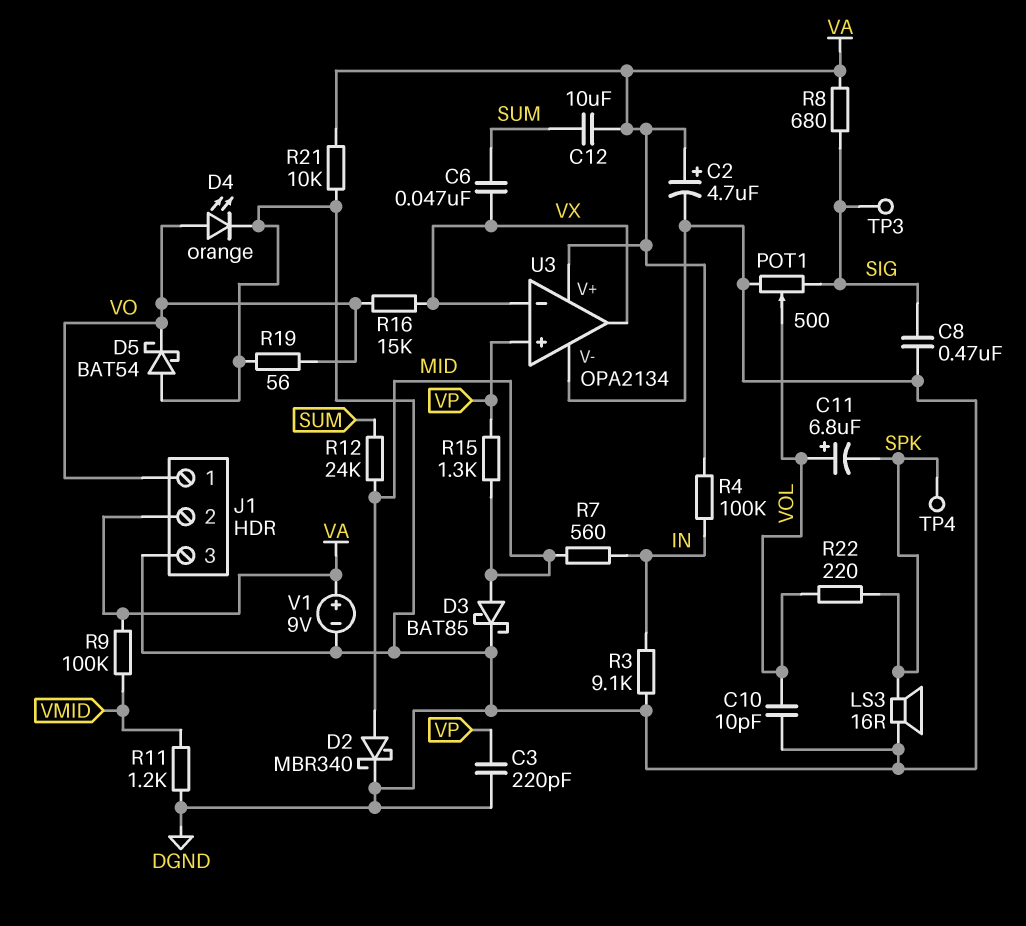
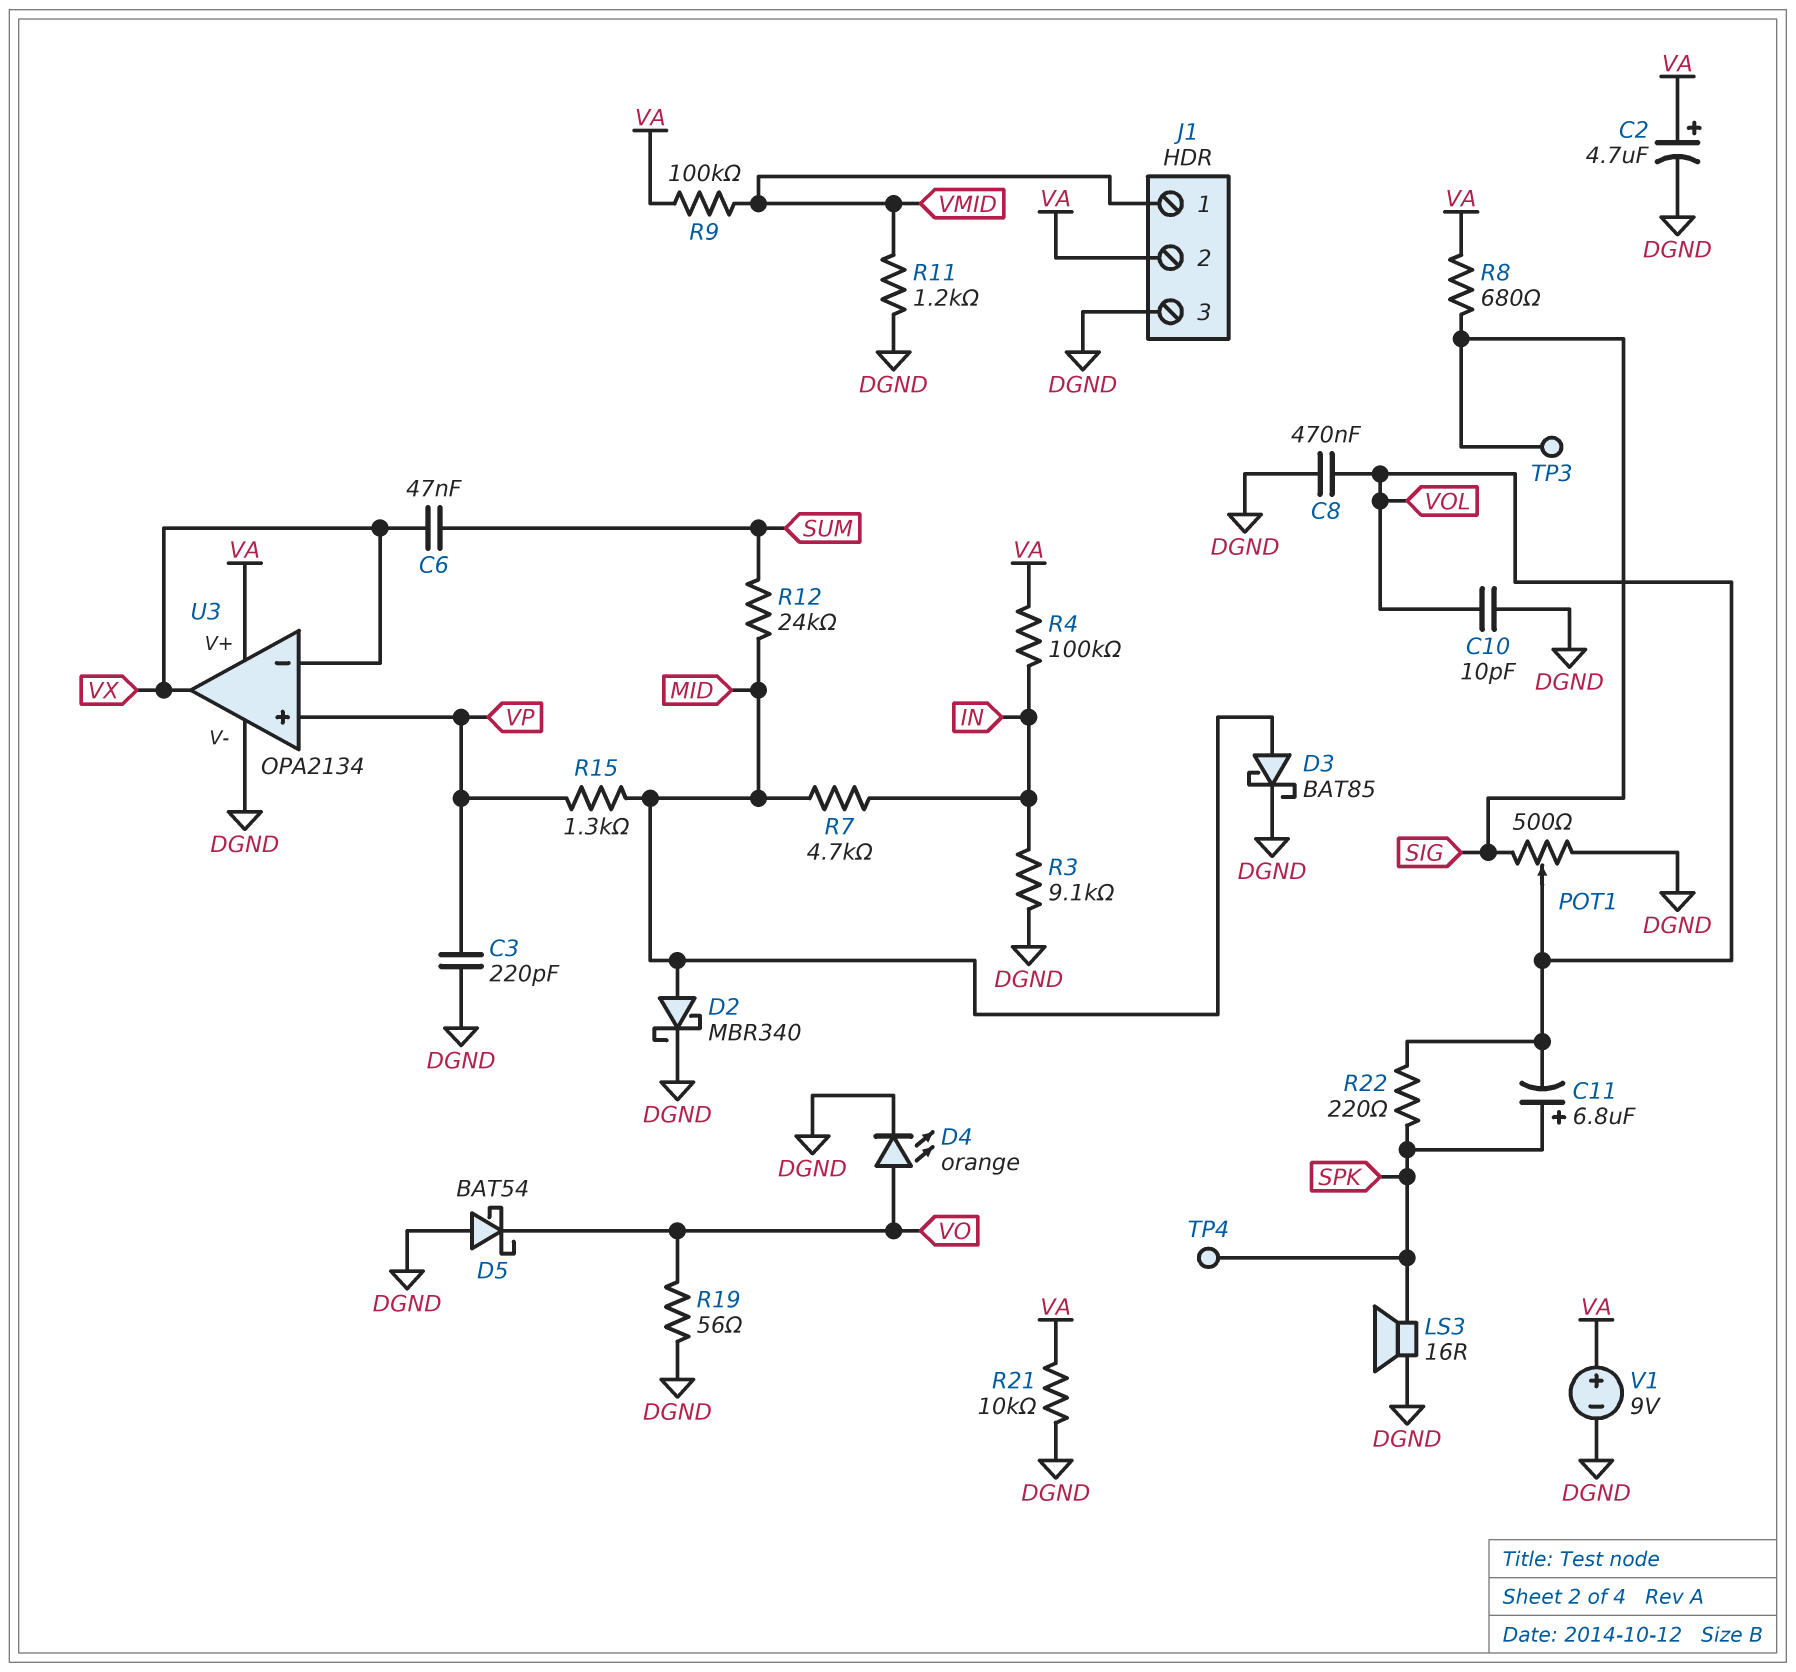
C8: 470nF (DGND, SIG) -> 470nF (DGND, VOL)
C11: 6.8uF (plus VOL, minus SPK) -> 6.8uF (plus SPK, minus VOL)
C12: 10uF (SUM, VA) -> none
J1 pin 1: VO -> VMID
R7: 560 (IN, MID) -> 4.7k (IN, MID)
R16: 15k (VO, VX) -> none

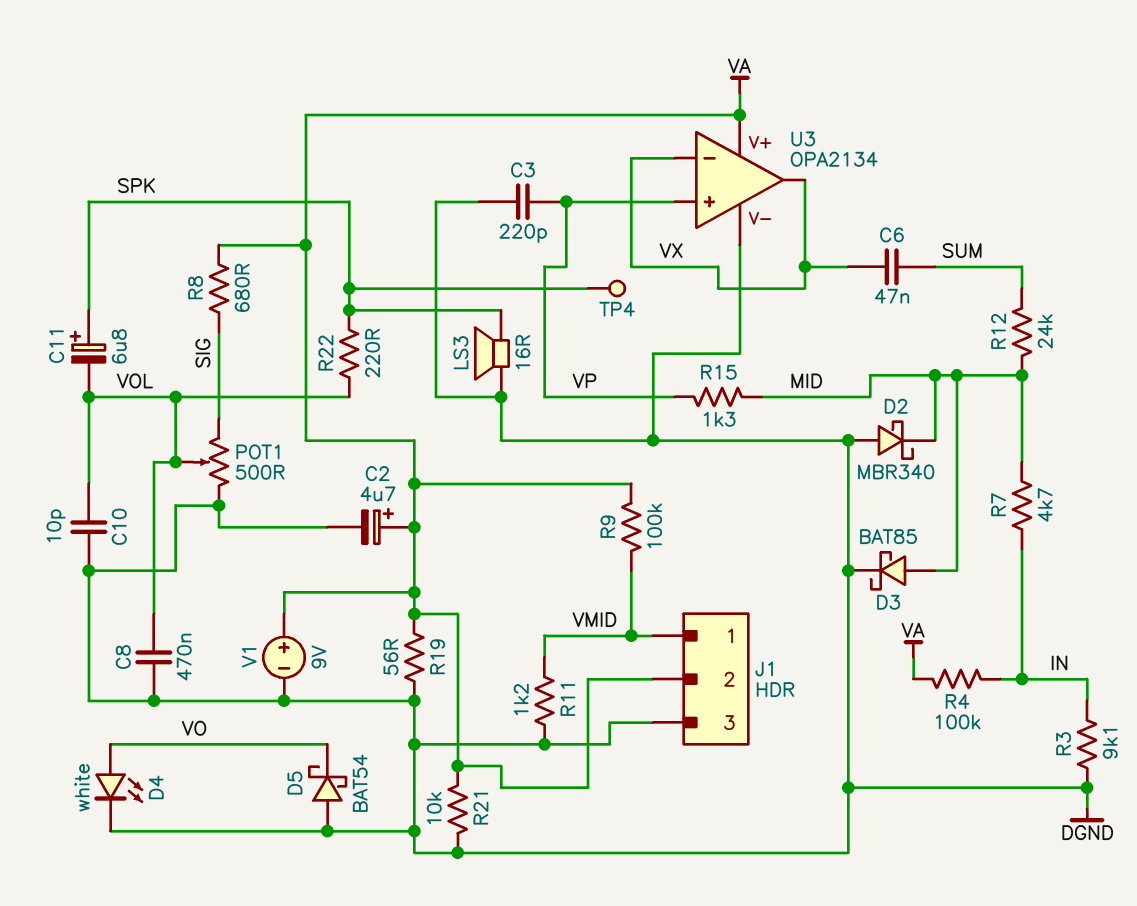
D2: schottky MBR340 (A MID, K DGND) -> schottky MBR340 (A DGND, K MID)
D4: LED orange (A VO, K DGND) -> LED white (A VO, K DGND)
R19: 56 (DGND, VO) -> 56 (DGND, VA)
TP3: test point (SIG) -> none

